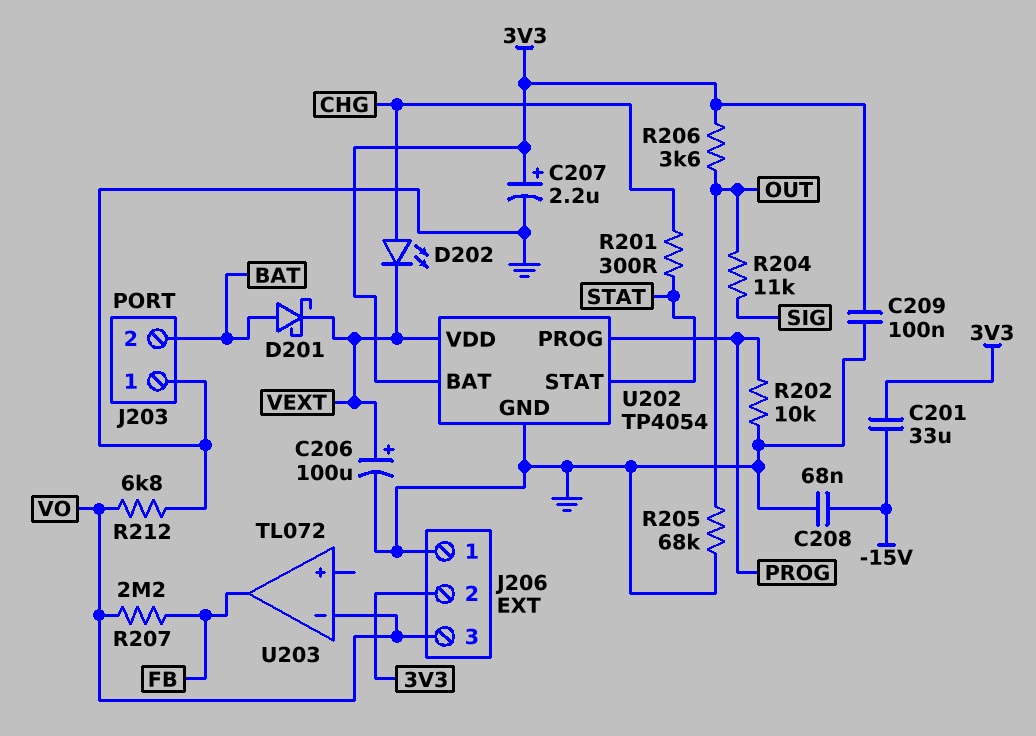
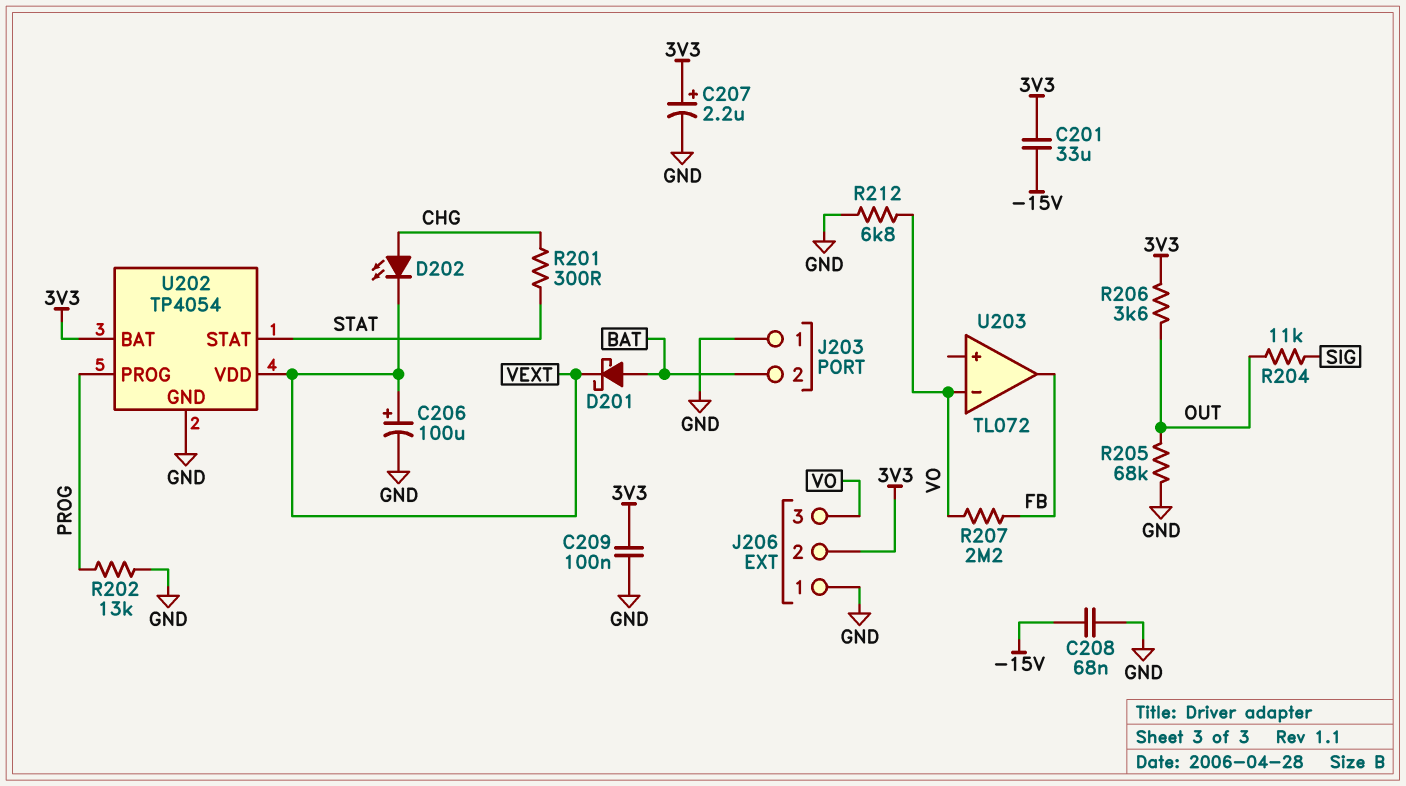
R202: 10k (GND, PROG) -> 13k (GND, PROG)

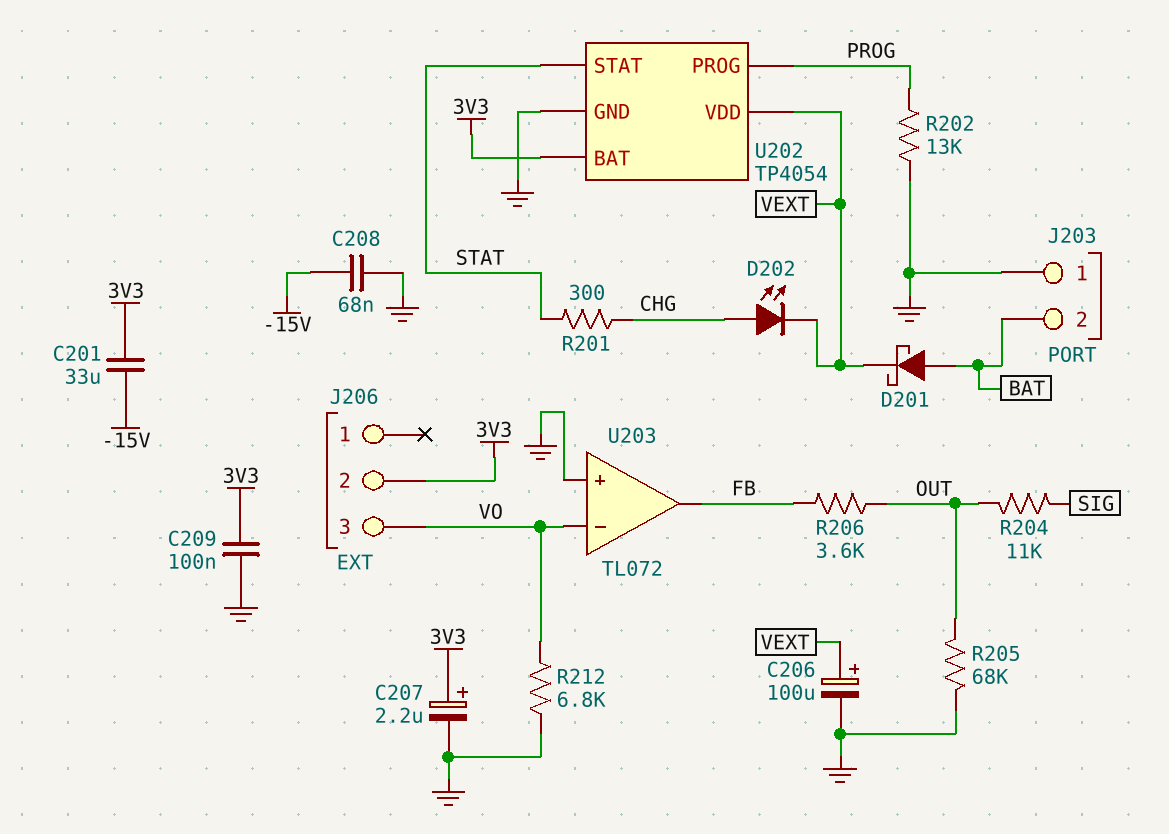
J206 pin 1: GND -> none
R206: 3.6k (3V3, OUT) -> 3.6k (FB, OUT)
R207: 2.2M (FB, VO) -> none
U203 pin in+: none -> GND

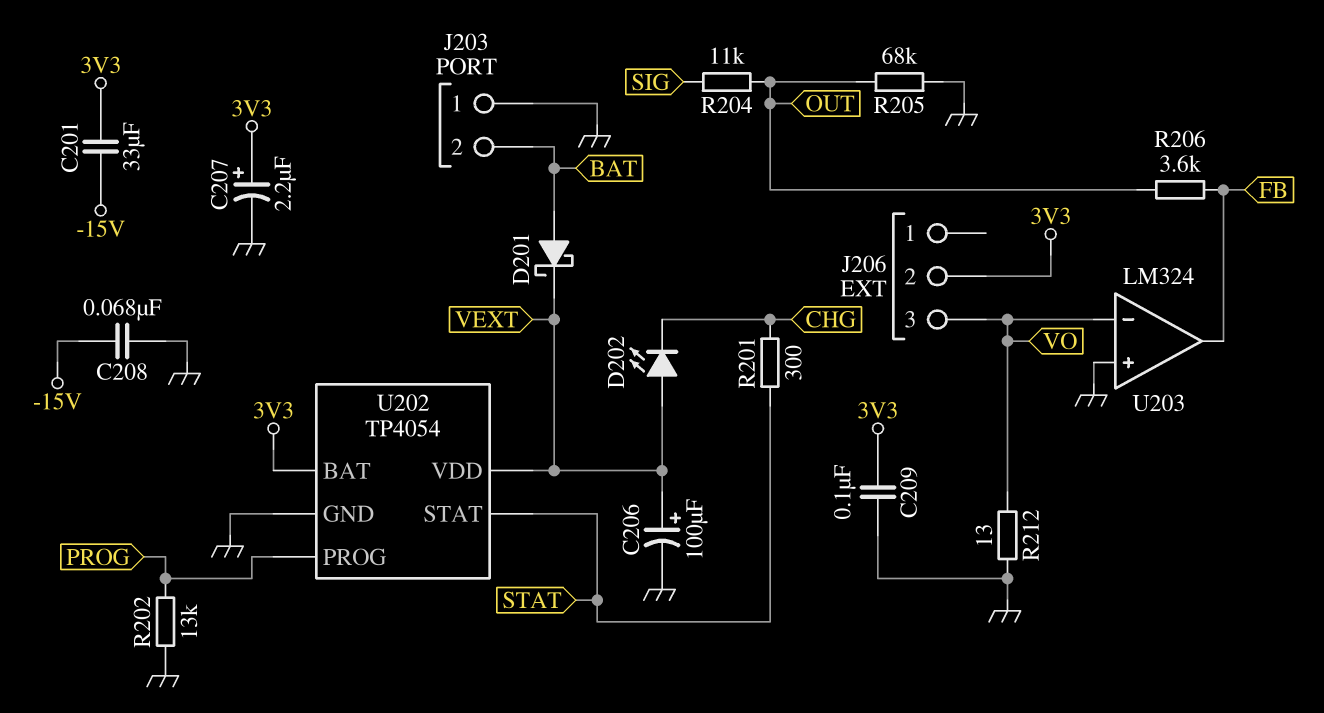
D202: LED (A CHG, K VEXT) -> LED (A VEXT, K CHG)
R212: 6.8k (GND, VO) -> 13 (GND, VO)
U203: TL072 -> LM324

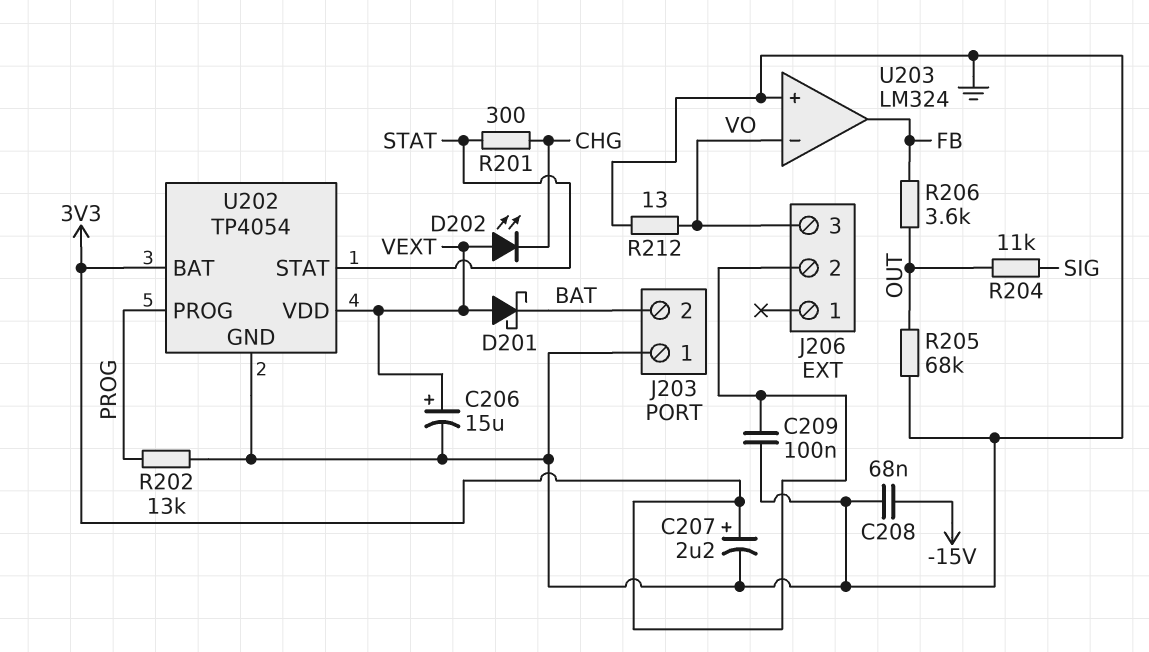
C201: 33uF (-15V, 3V3) -> none
C206: 100uF (plus VEXT, minus GND) -> 15uF (plus VEXT, minus GND)
D201: schottky (A BAT, K VEXT) -> schottky (A VEXT, K BAT)

